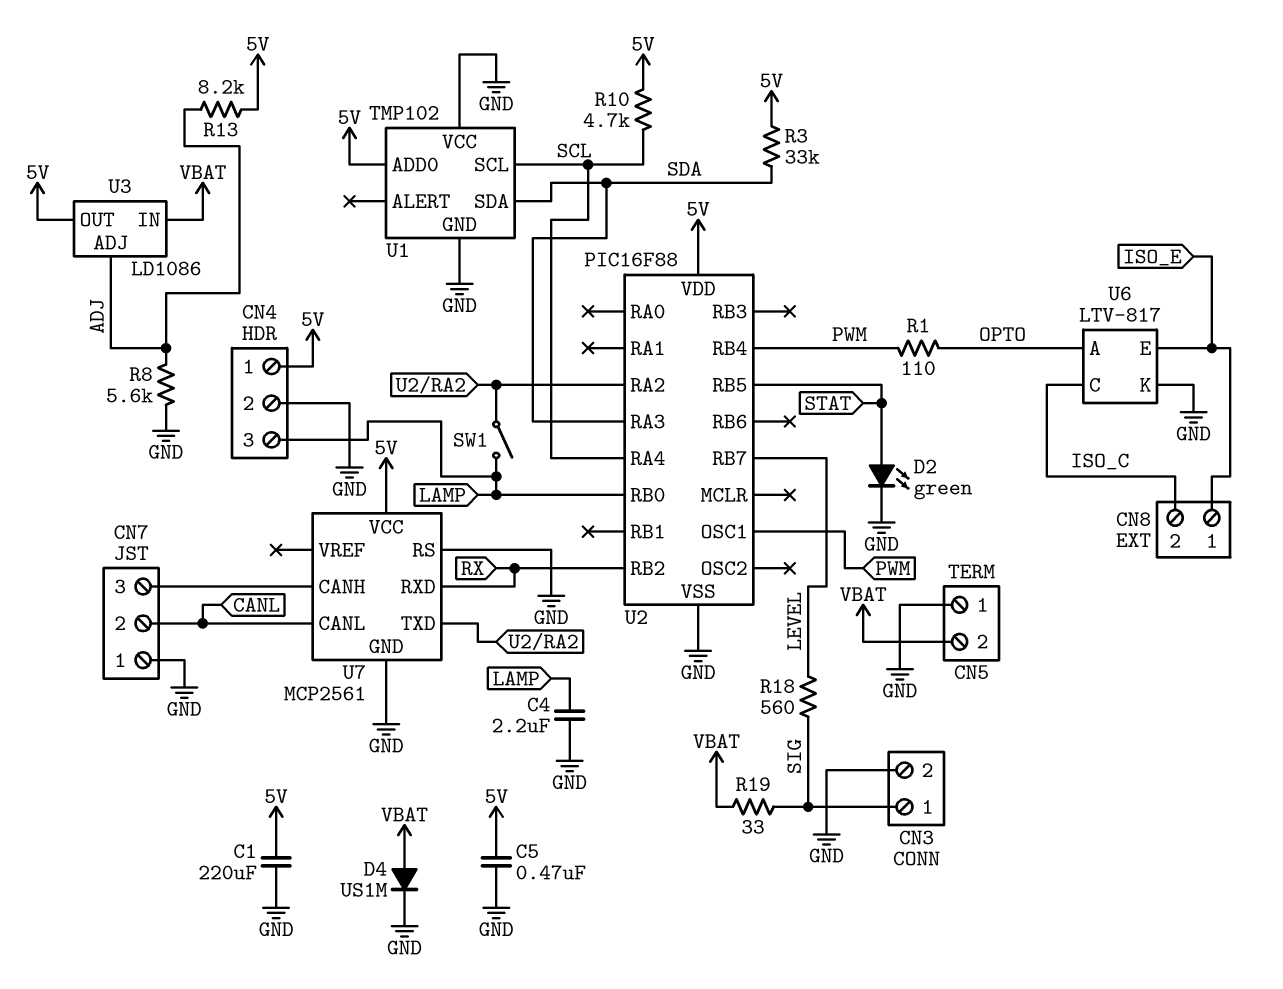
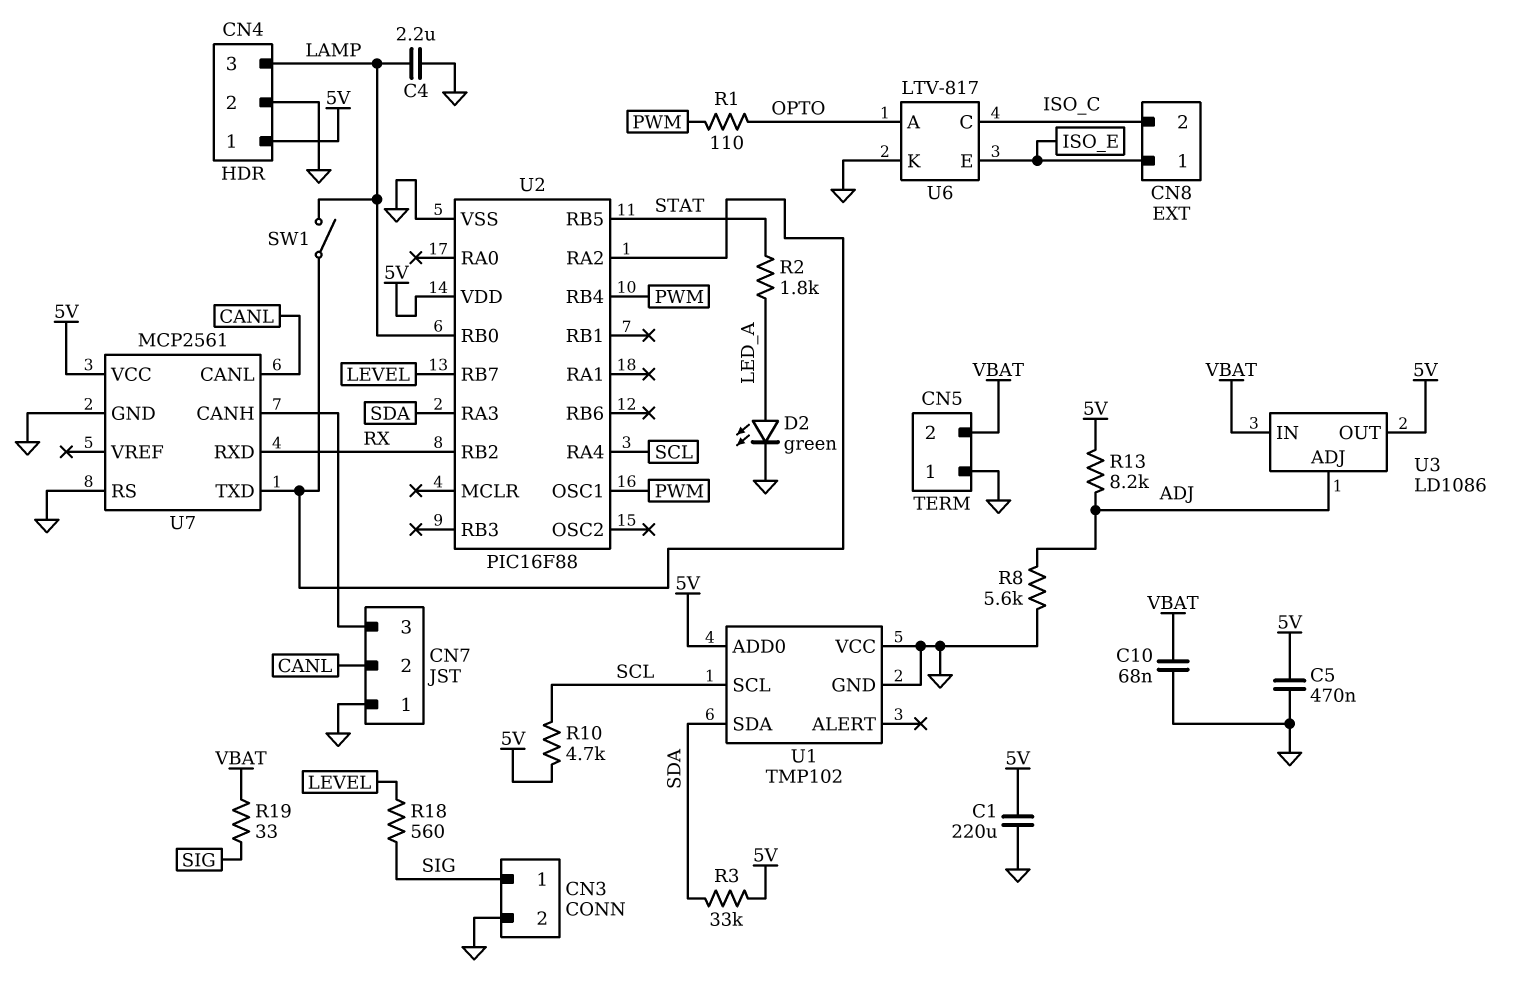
C10: none -> 68nF (GND, VBAT)
D2: LED green (A STAT, K GND) -> LED green (A LED_A, K GND)
D4: diode US1M (A VBAT, K GND) -> none
R2: none -> 1.8k (LED_A, STAT)

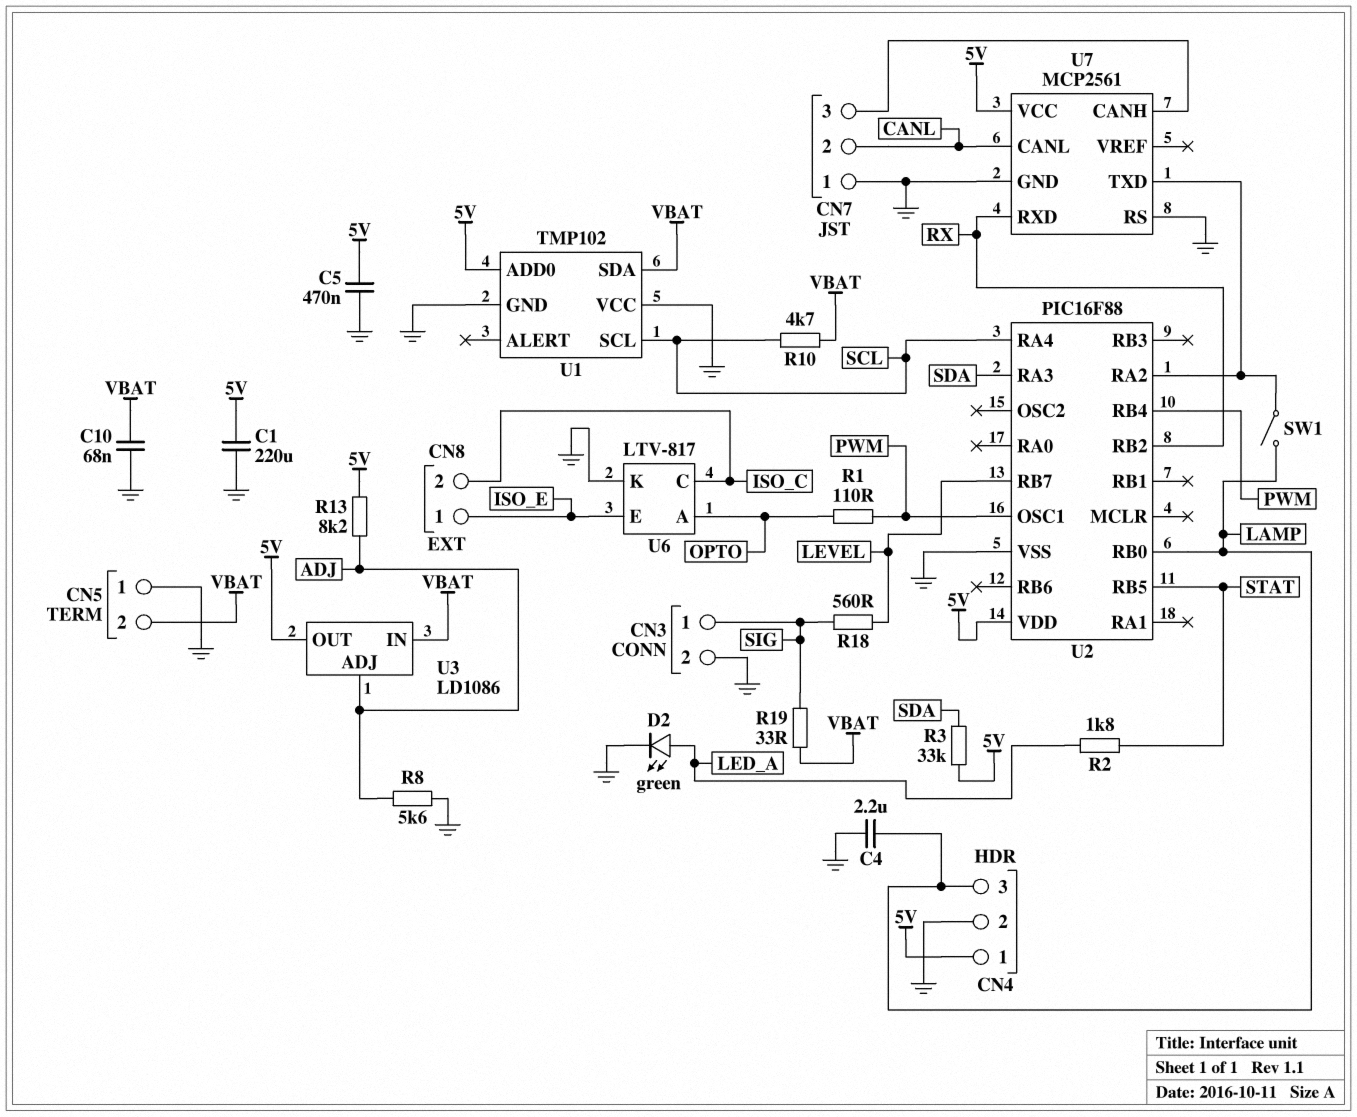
R10: 4.7k (5V, SCL) -> 4.7k (SCL, VBAT)
U1 pin SDA: SDA -> VBAT

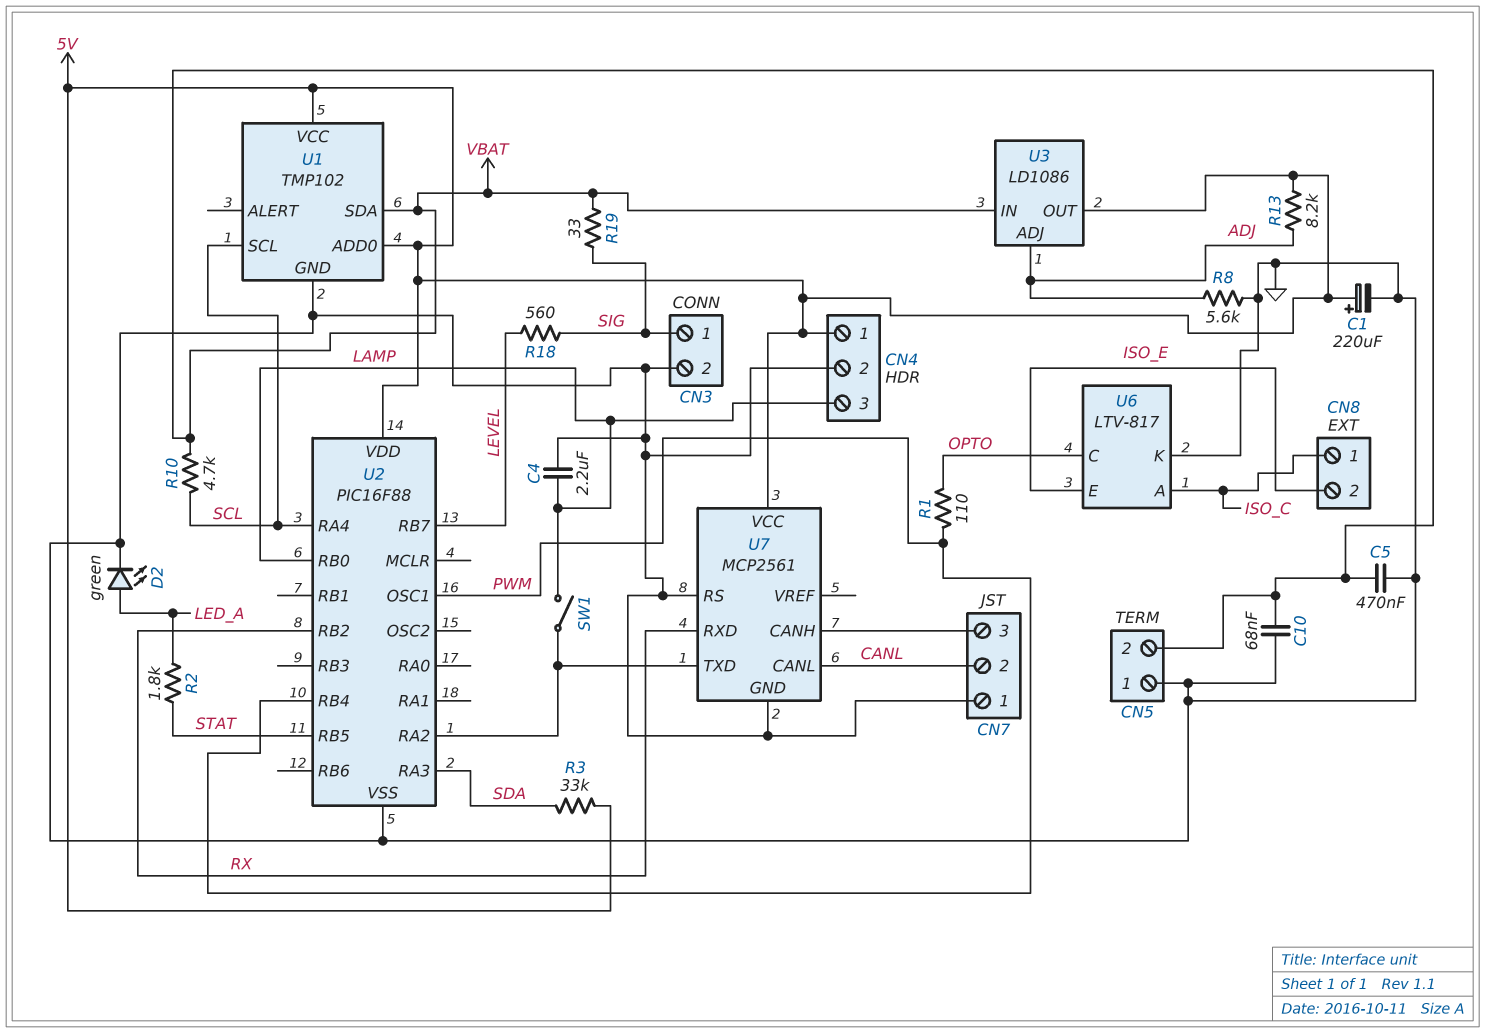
C1: 220uF (5V, GND) -> 220uF (plus 5V, minus GND)
C5: 470nF (5V, GND) -> 470nF (GND, VBAT)
CN8 pin 1: ISO_E -> ISO_C
CN8 pin 2: ISO_C -> ISO_E
U1 pin VCC: GND -> 5V
U6 pin A: OPTO -> ISO_C
U6 pin C: ISO_C -> OPTO

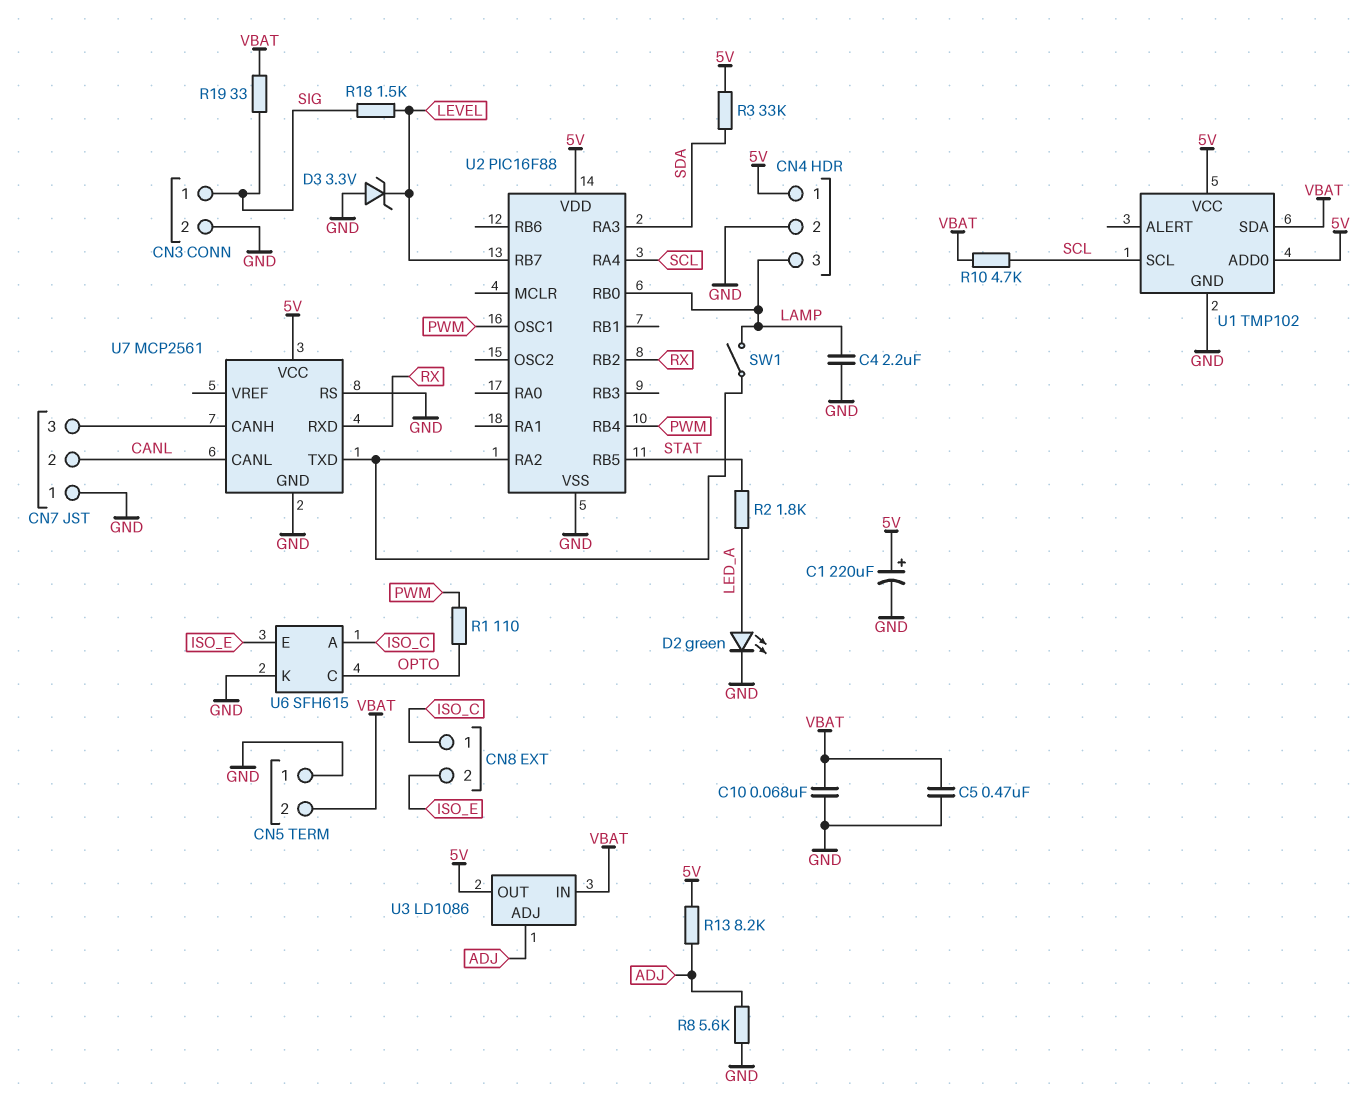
D3: none -> zener 3.3V (A GND, K LEVEL)
R18: 560 (LEVEL, SIG) -> 1.5k (LEVEL, SIG)
U6: LTV-817 -> SFH615

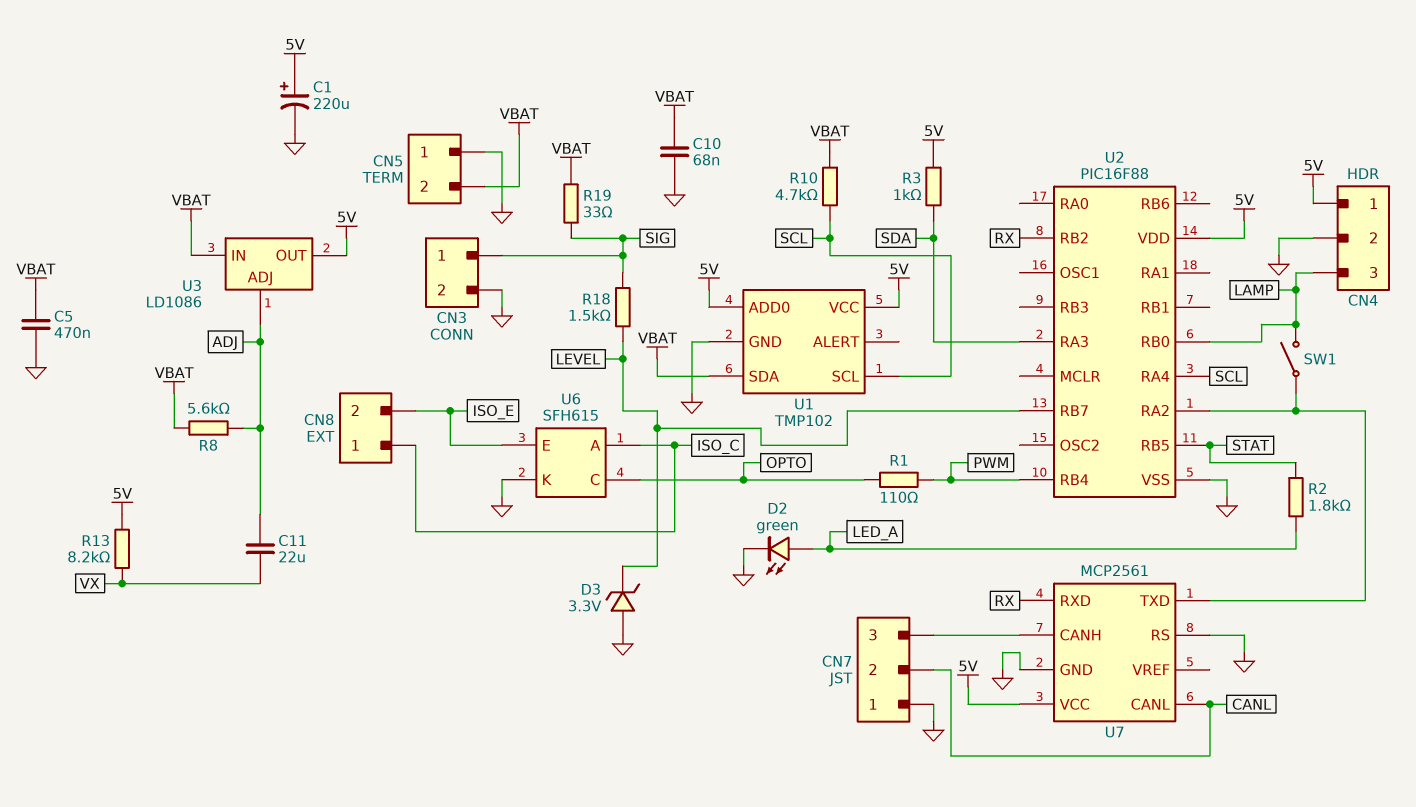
C4: 2.2uF (GND, LAMP) -> none
C11: none -> 22uF (ADJ, VX)
R3: 33k (5V, SDA) -> 1k (5V, SDA)
R8: 5.6k (ADJ, GND) -> 5.6k (ADJ, VBAT)
R13: 8.2k (5V, ADJ) -> 8.2k (5V, VX)
U2 pin OSC1: PWM -> none

